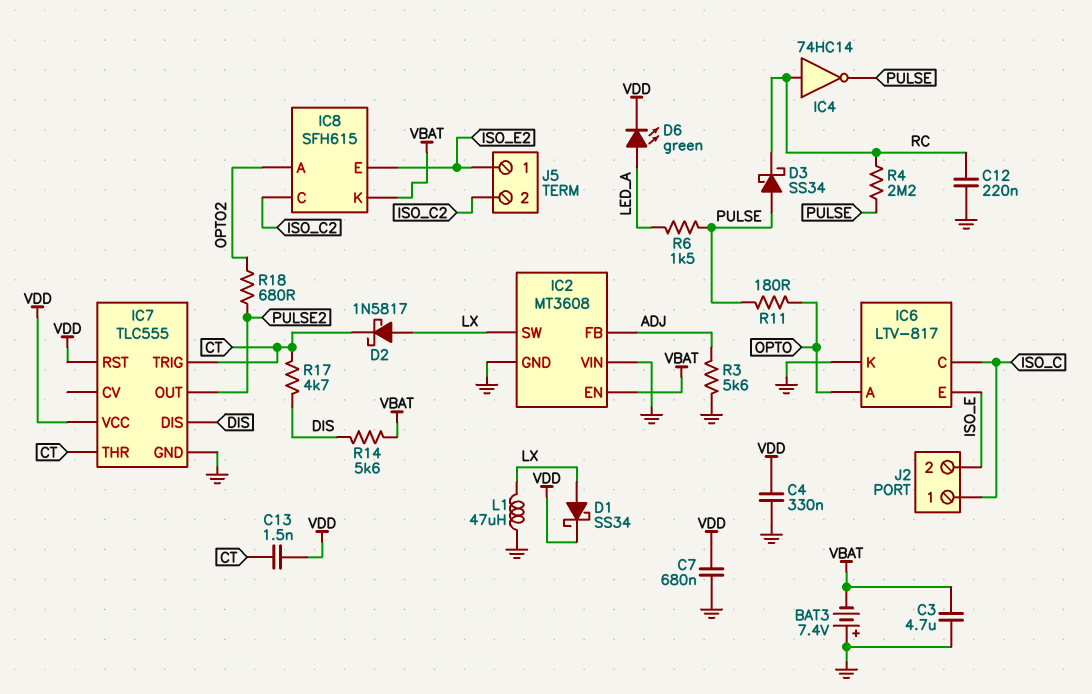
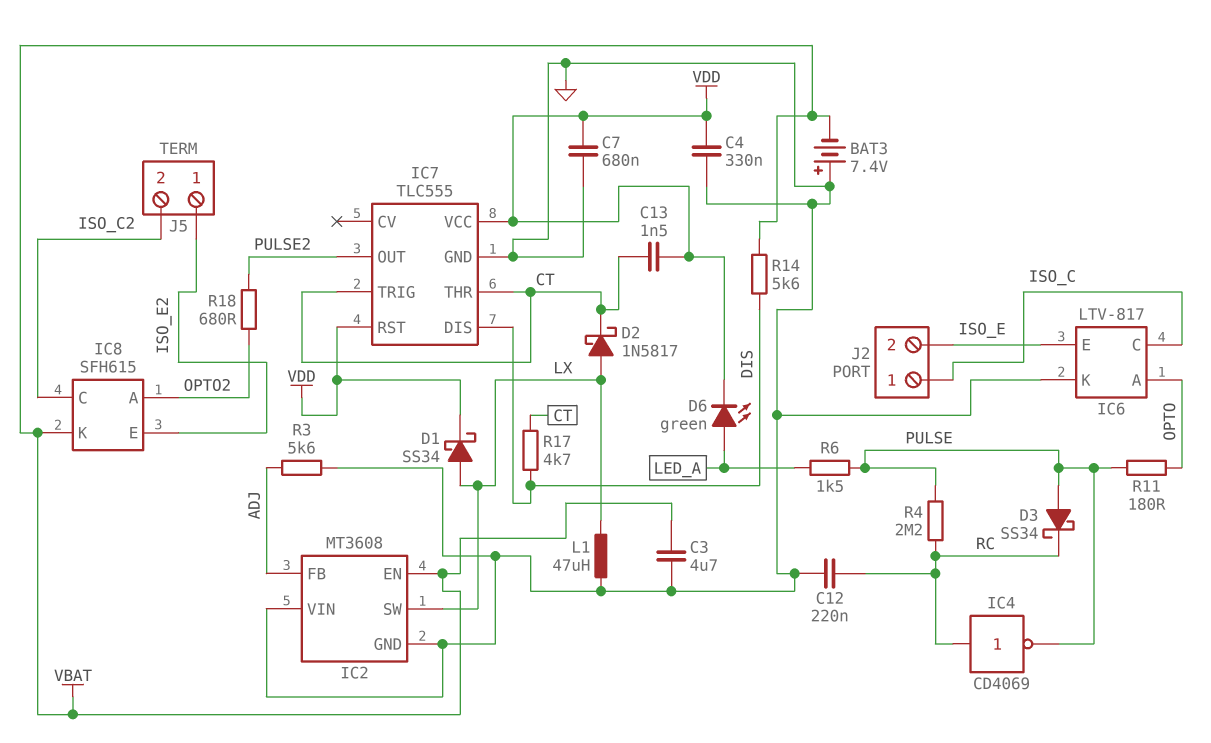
IC4: NOT 74HC14 (in RC, out PULSE) -> NOT CD4069 (in RC, out PULSE)

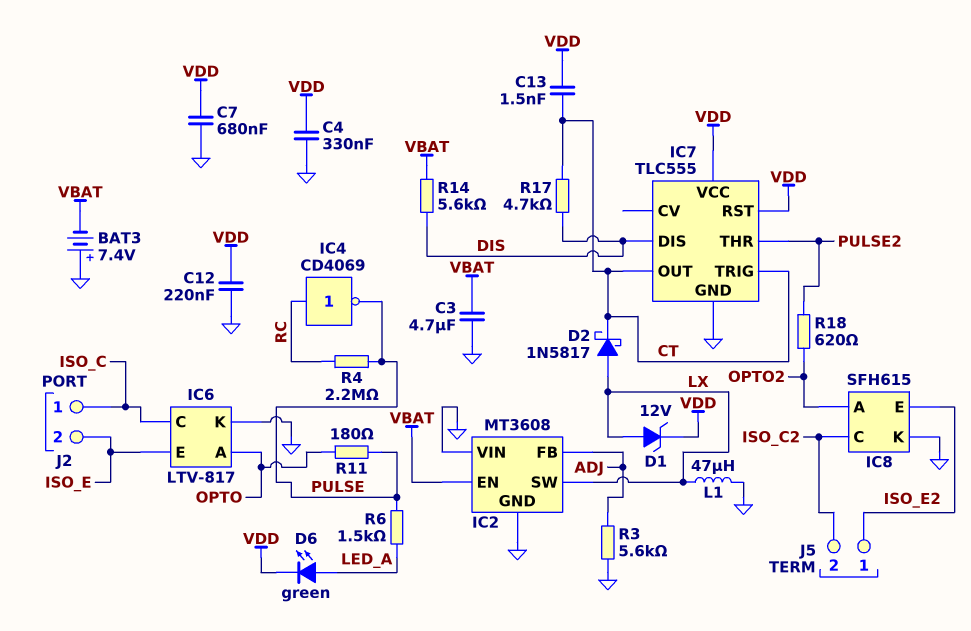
C12: 220nF (GND, RC) -> 220nF (GND, VDD)
D1: schottky SS34 (A LX, K VDD) -> zener 12V (A LX, K VDD)
D3: schottky SS34 (A PULSE, K RC) -> none
IC7 pin OUT: PULSE2 -> CT
IC7 pin THR: CT -> PULSE2
IC8 pin K: VBAT -> GND
R18: 680 (OPTO2, PULSE2) -> 620 (OPTO2, PULSE2)

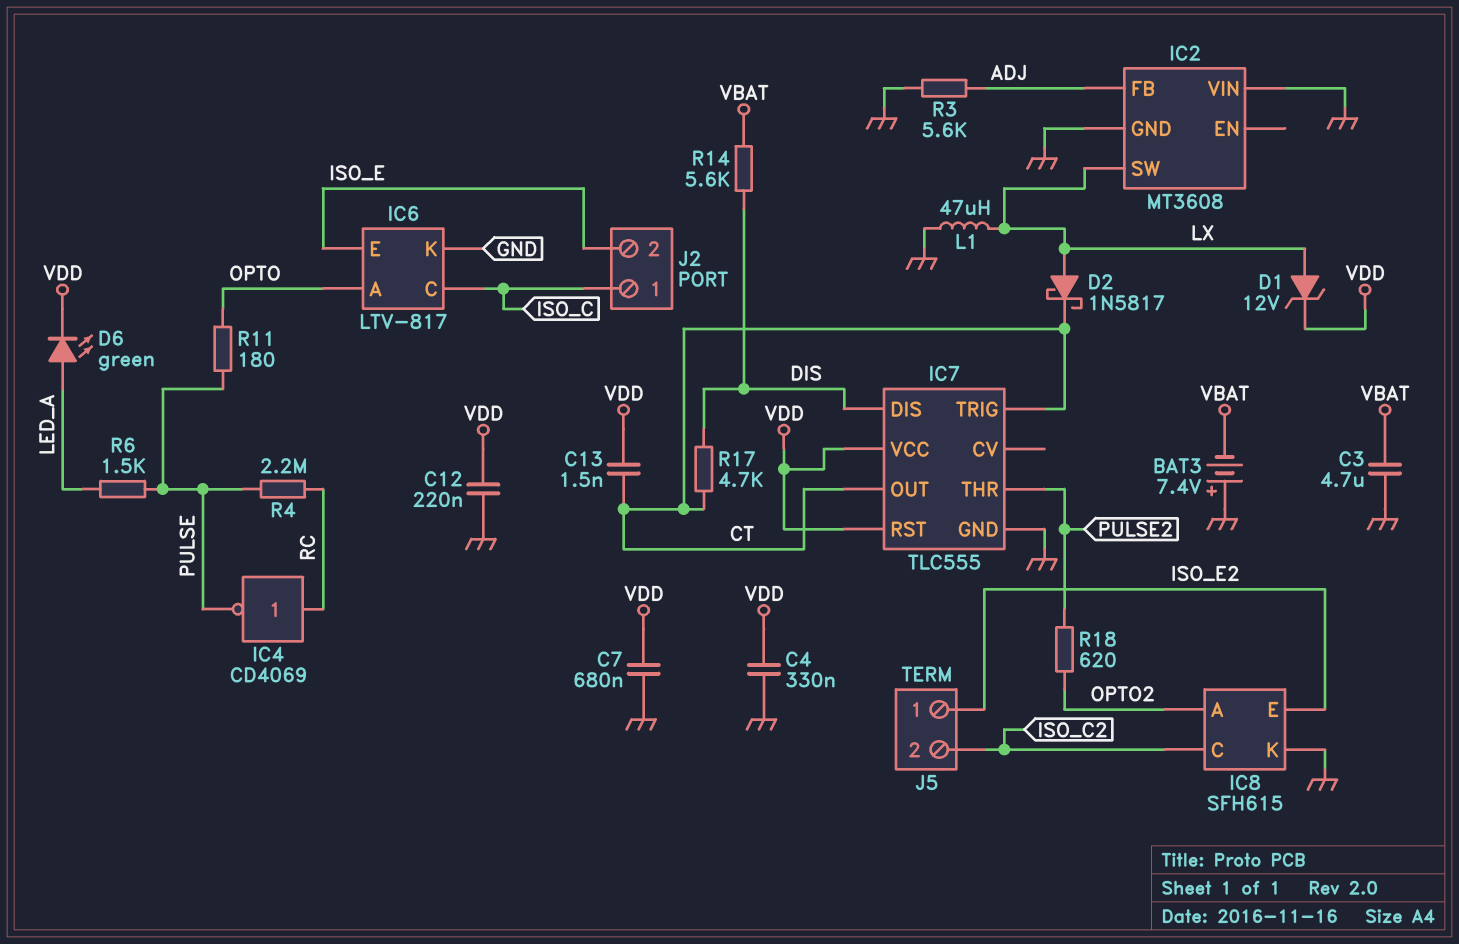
IC2 pin EN: VBAT -> none

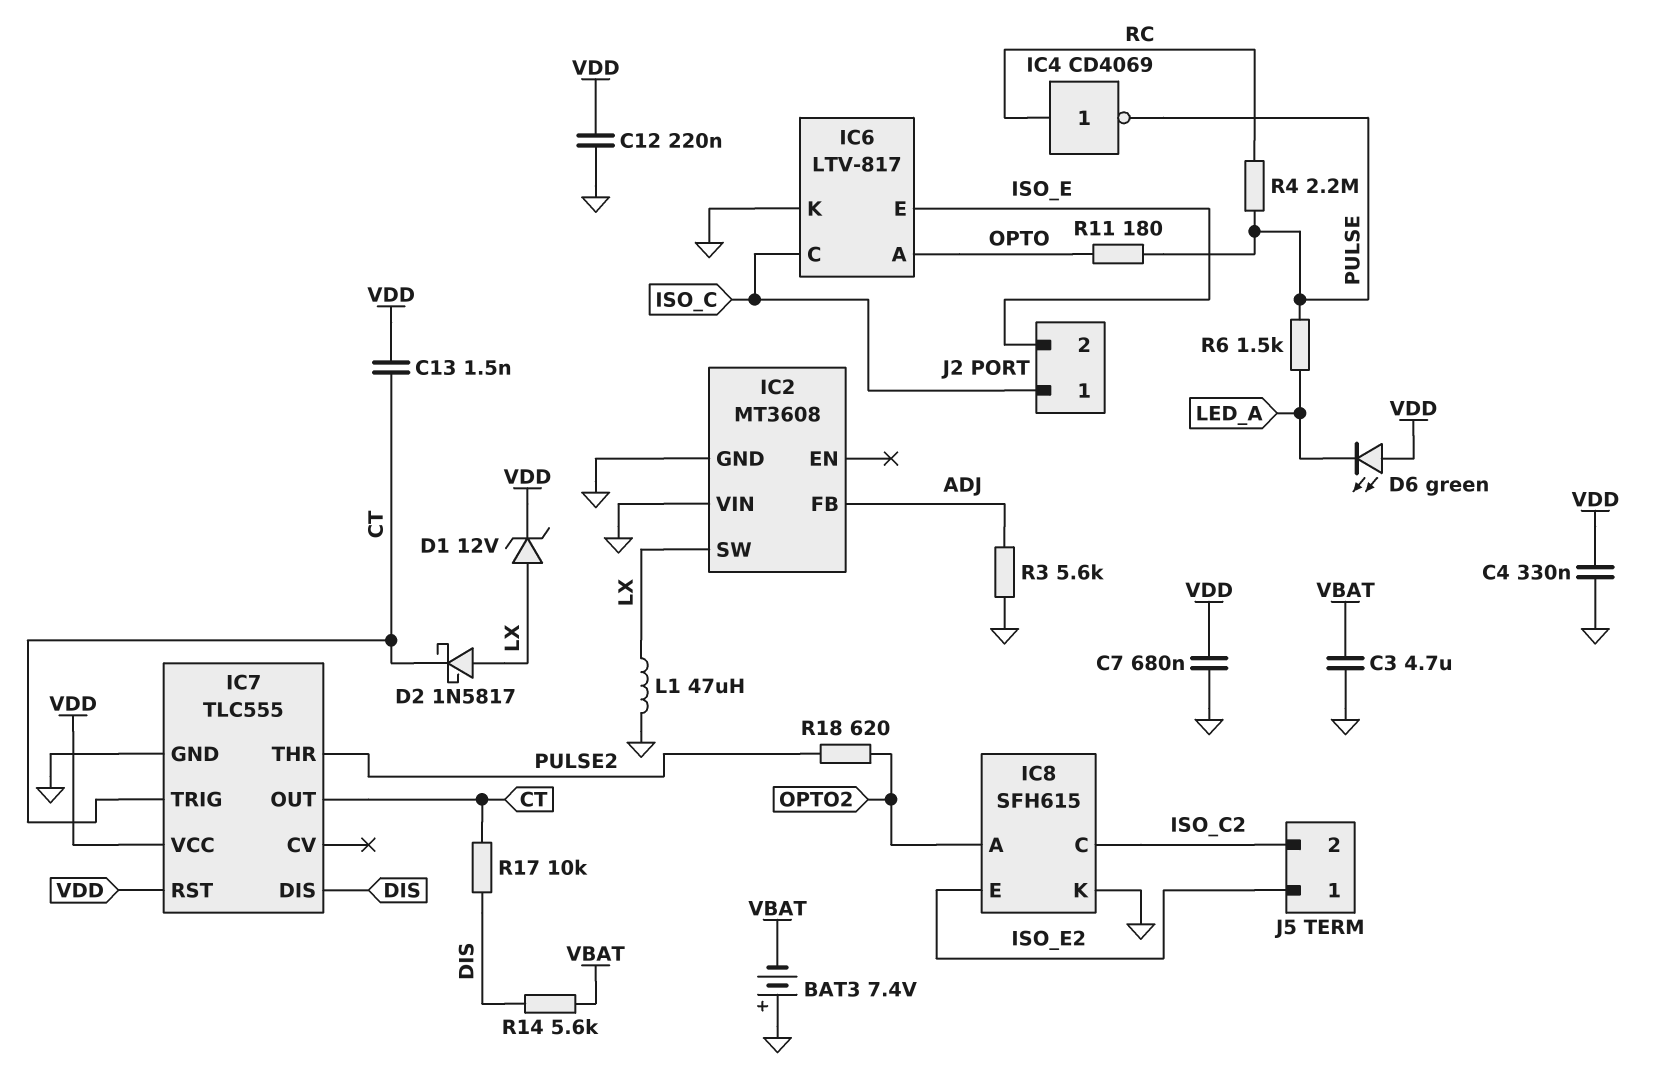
D6: LED green (A LED_A, K VDD) -> LED green (A VDD, K LED_A)
R17: 4.7k (CT, DIS) -> 10k (CT, DIS)

